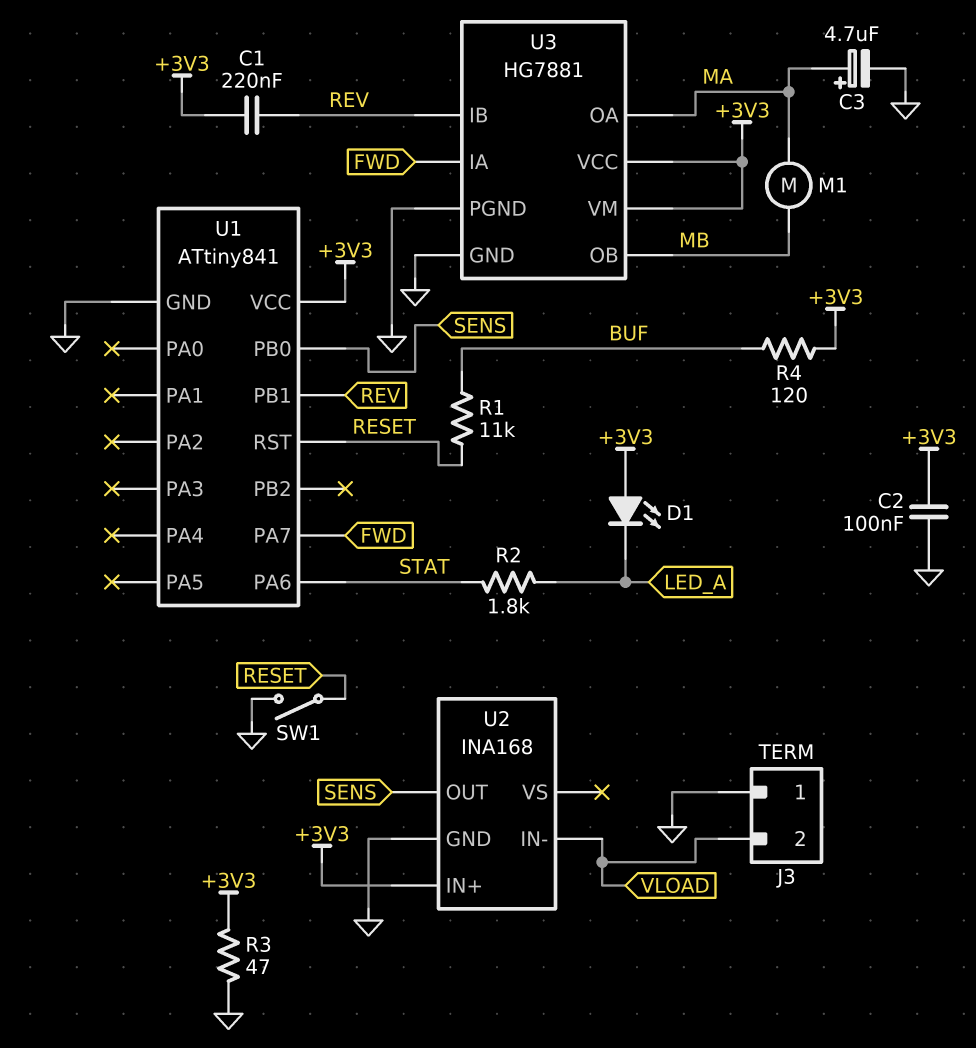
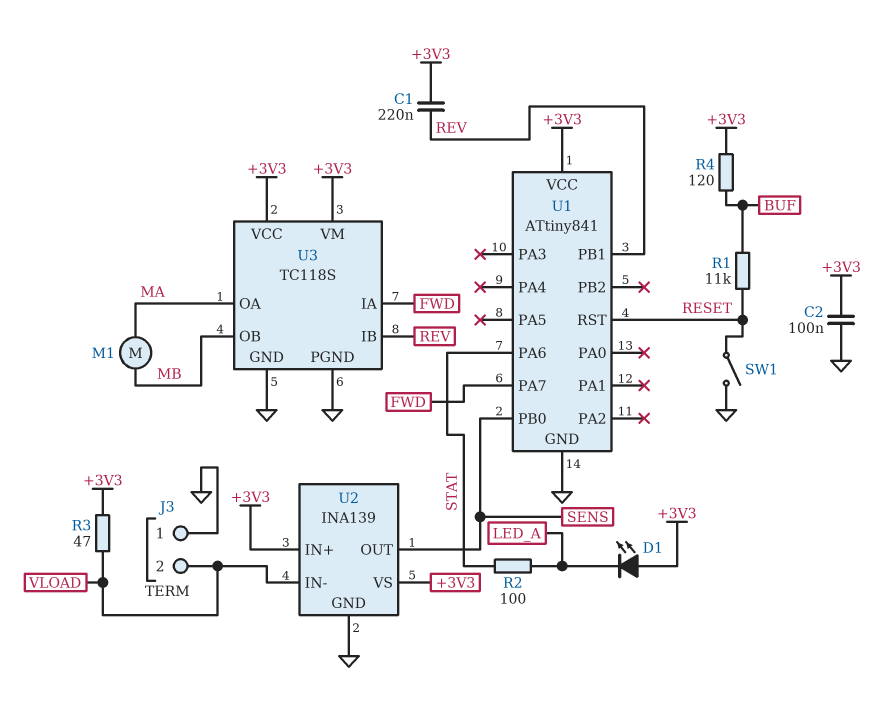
C3: 4.7uF (plus MA, minus GND) -> none
R2: 1.8k (LED_A, STAT) -> 100 (LED_A, STAT)
R3: 47 (+3V3, GND) -> 47 (+3V3, VLOAD)
U2: INA168 -> INA139
U2 pin VS: none -> +3V3
U3: HG7881 -> TC118S

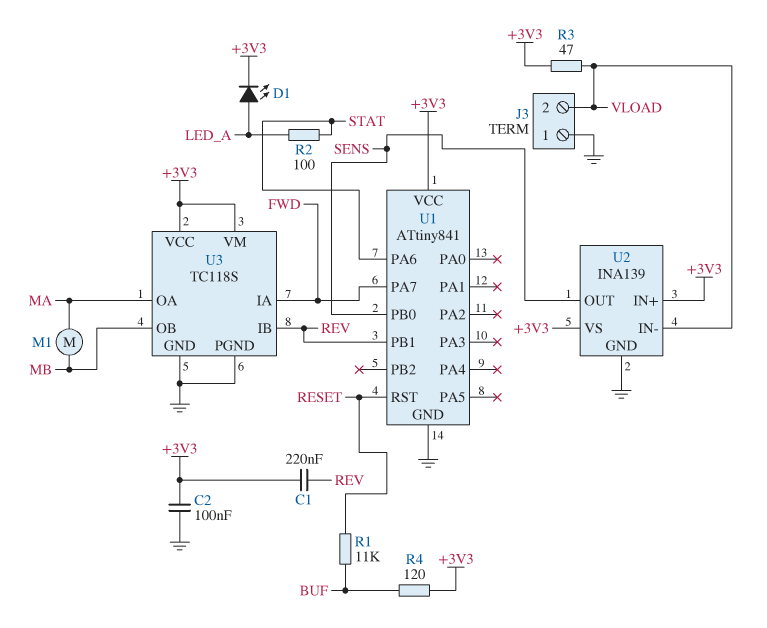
D1: LED (A +3V3, K LED_A) -> LED (A LED_A, K +3V3)
SW1: switch (GND, RESET) -> none

